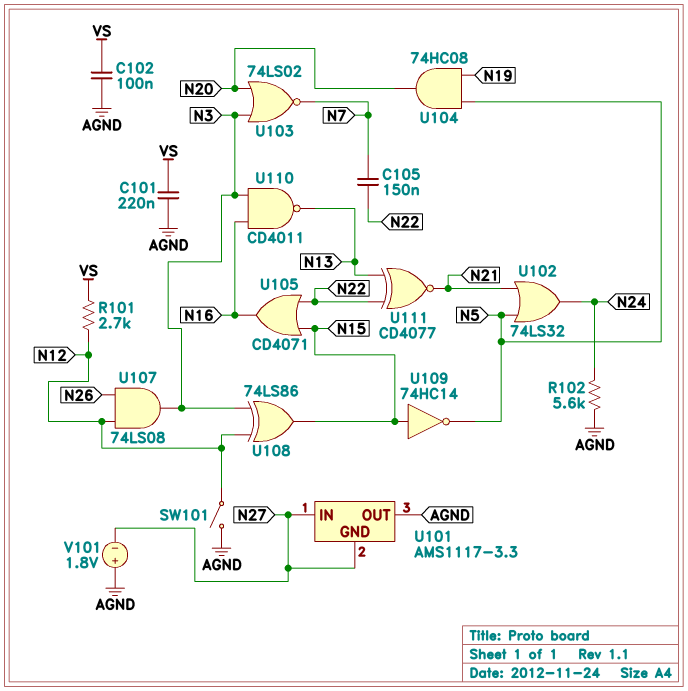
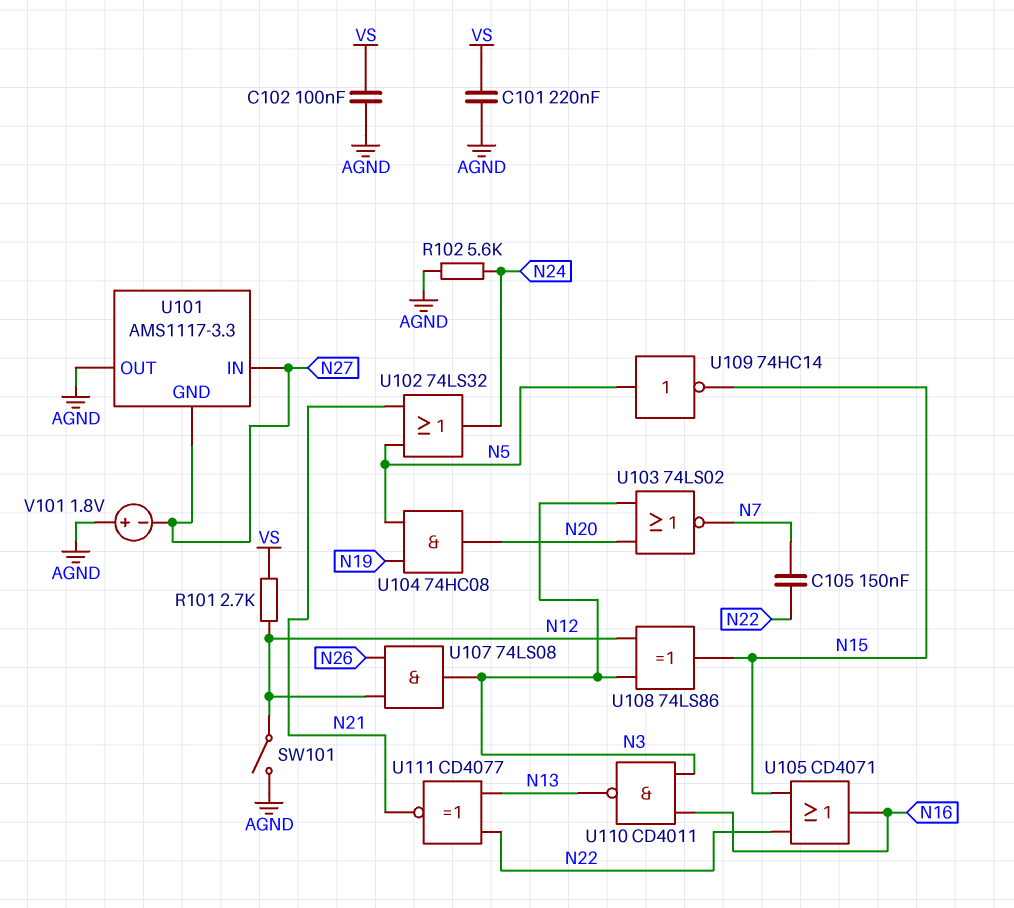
U109: NOT 74HC14 (in N15, out N5) -> NOT 74HC14 (in N5, out N15)

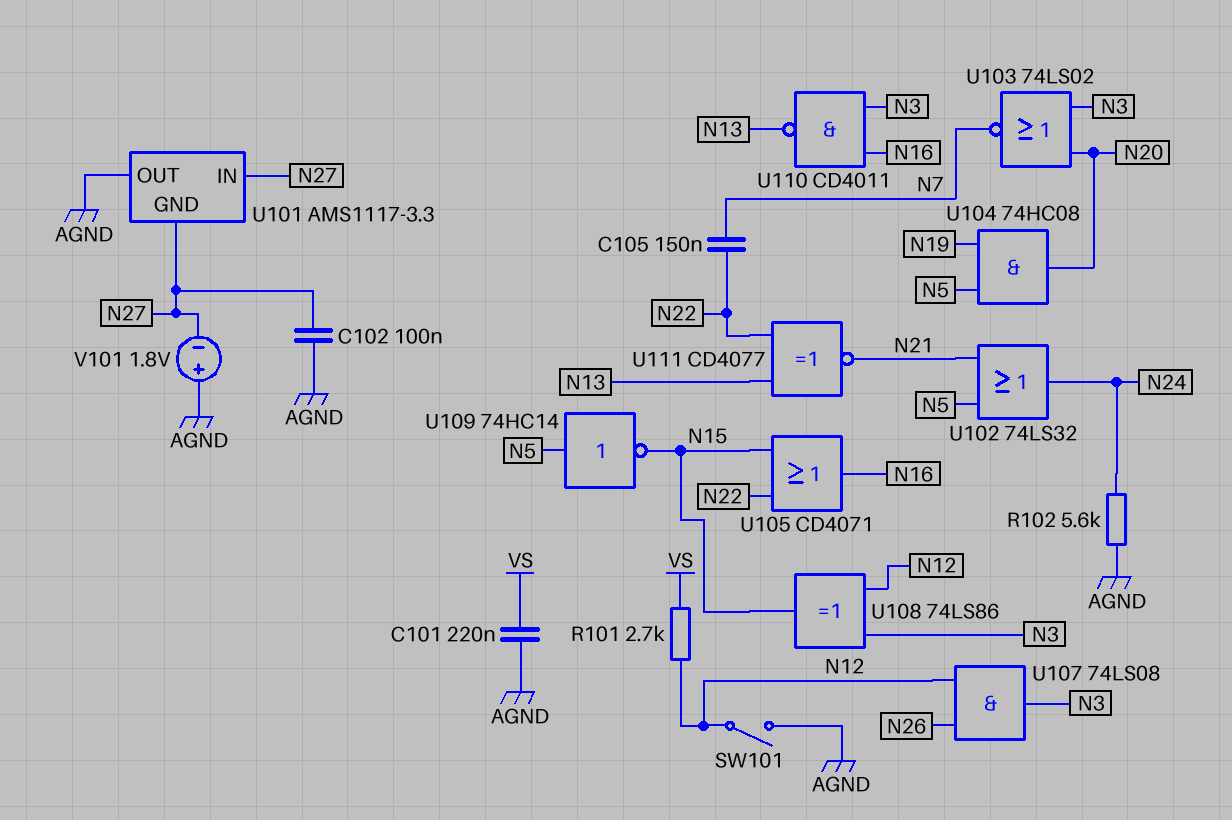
C102: 100nF (AGND, VS) -> 100nF (AGND, N27)

